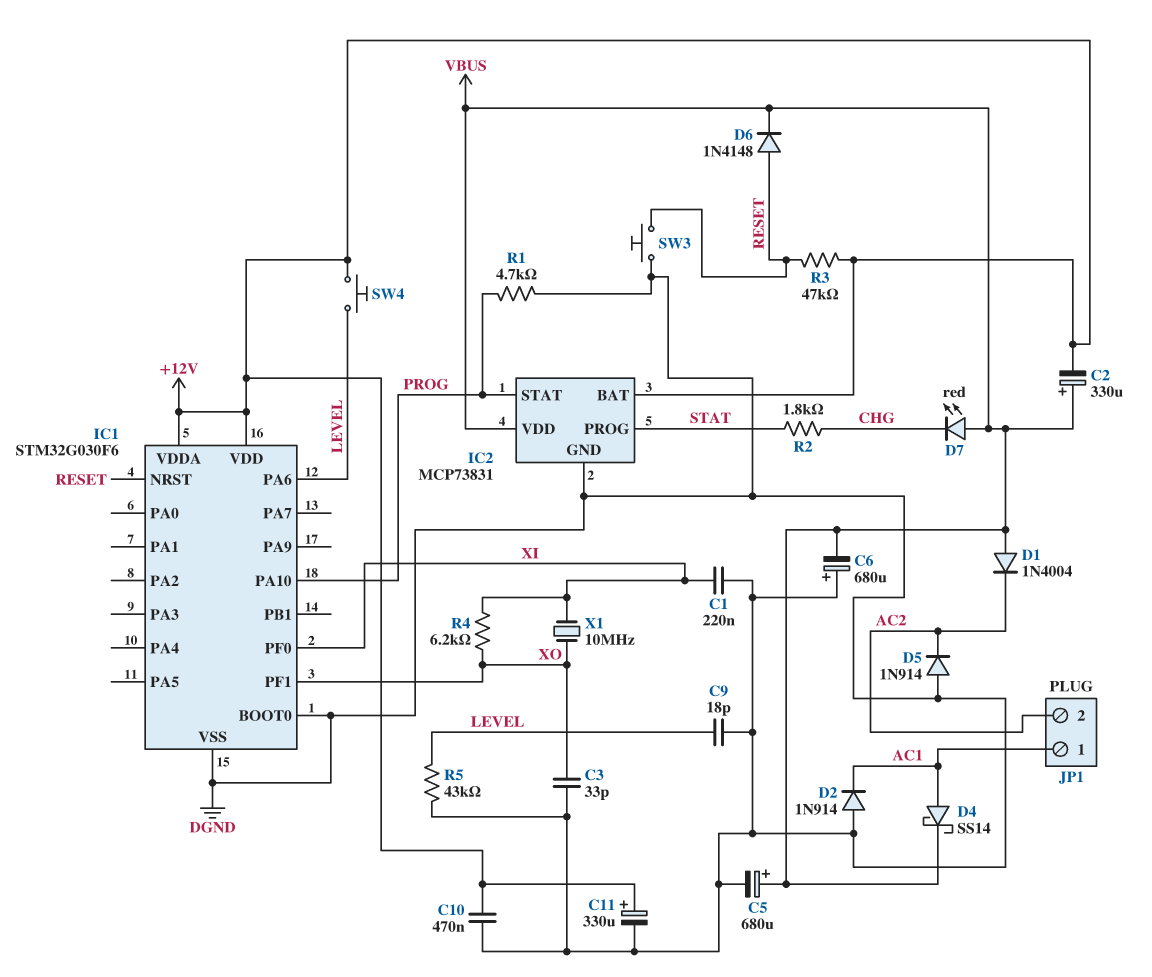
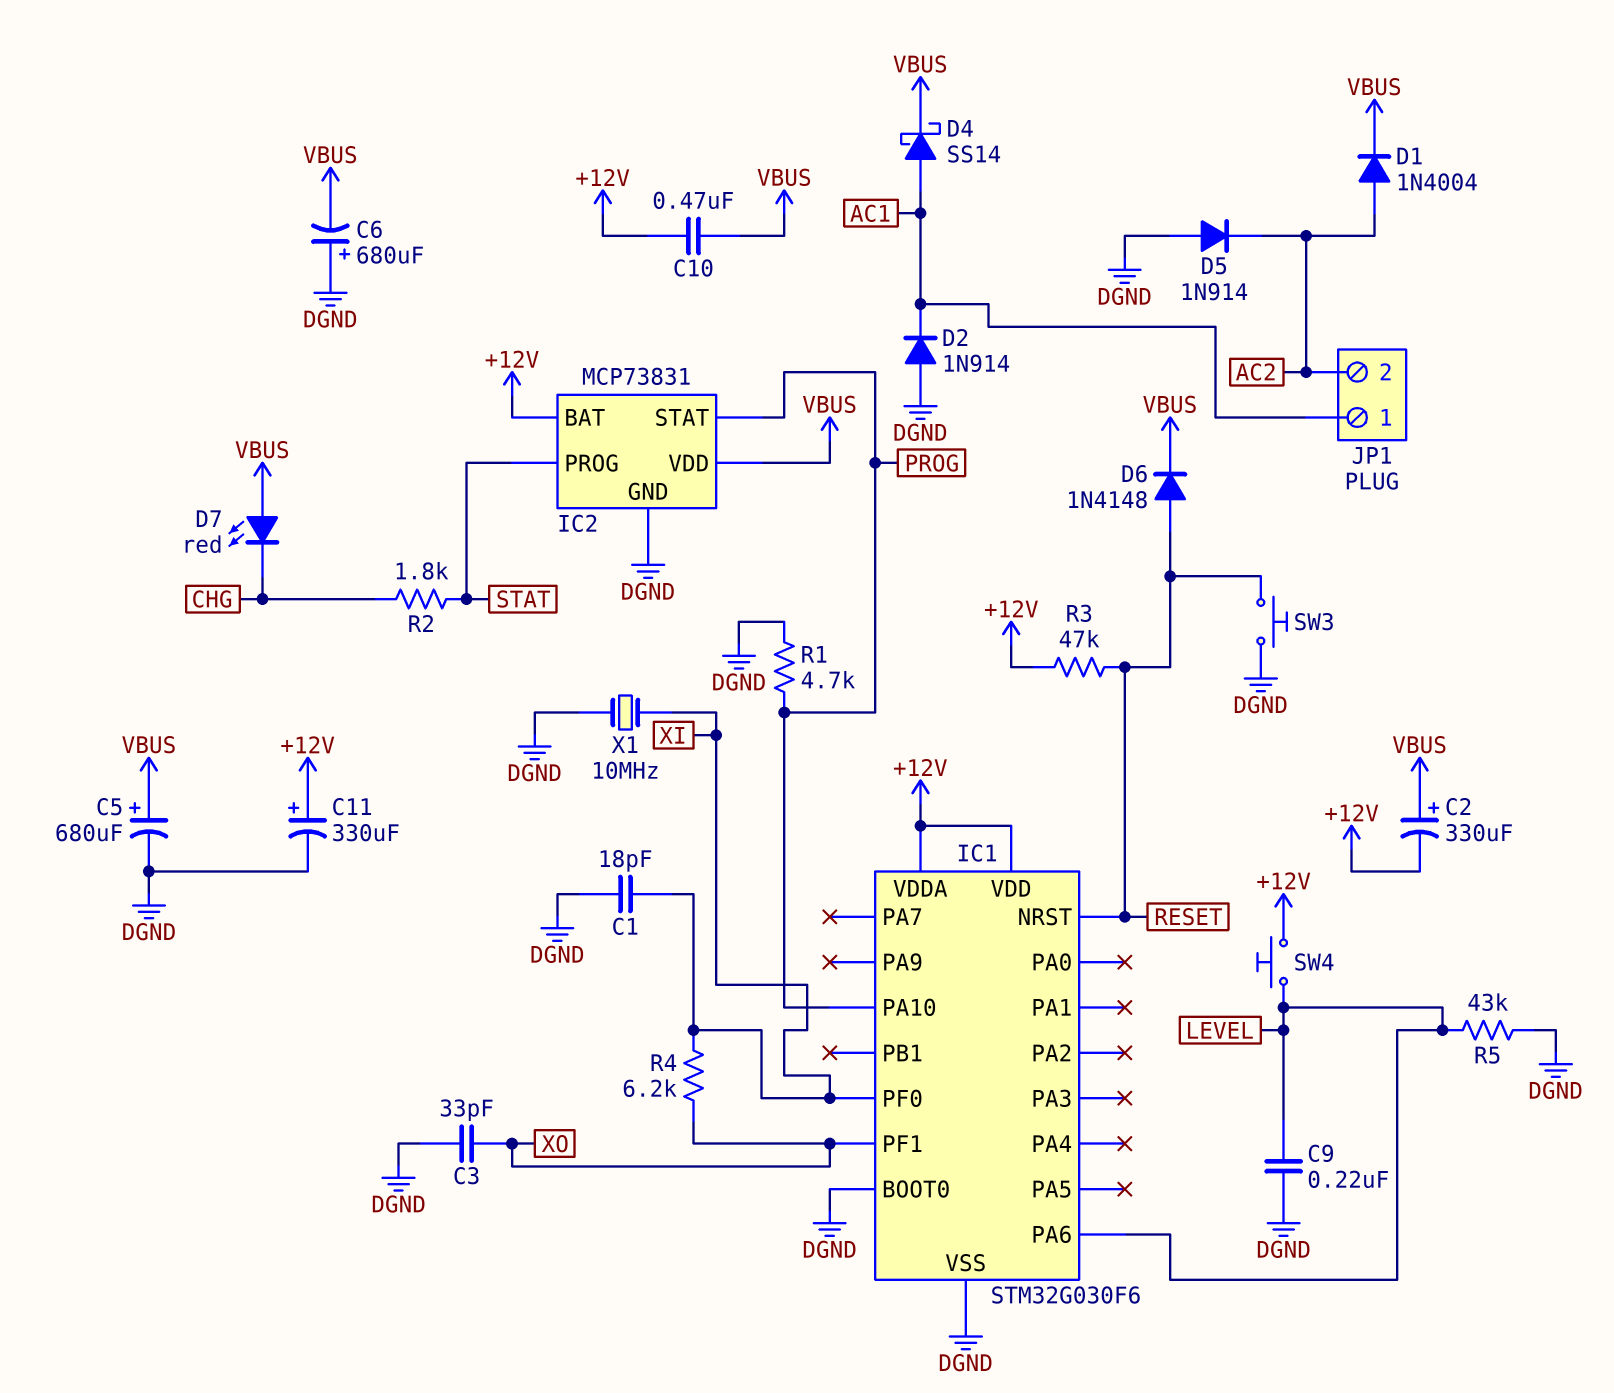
C1: 220nF (DGND, XI) -> 18pF (DGND, XI)
C9: 18pF (DGND, LEVEL) -> 220nF (DGND, LEVEL)
C10: 470nF (+12V, DGND) -> 470nF (+12V, VBUS)
D1: diode 1N4004 (A VBUS, K AC2) -> diode 1N4004 (A AC2, K VBUS)
X1: 10MHz (XI, XO) -> 10MHz (DGND, XI)

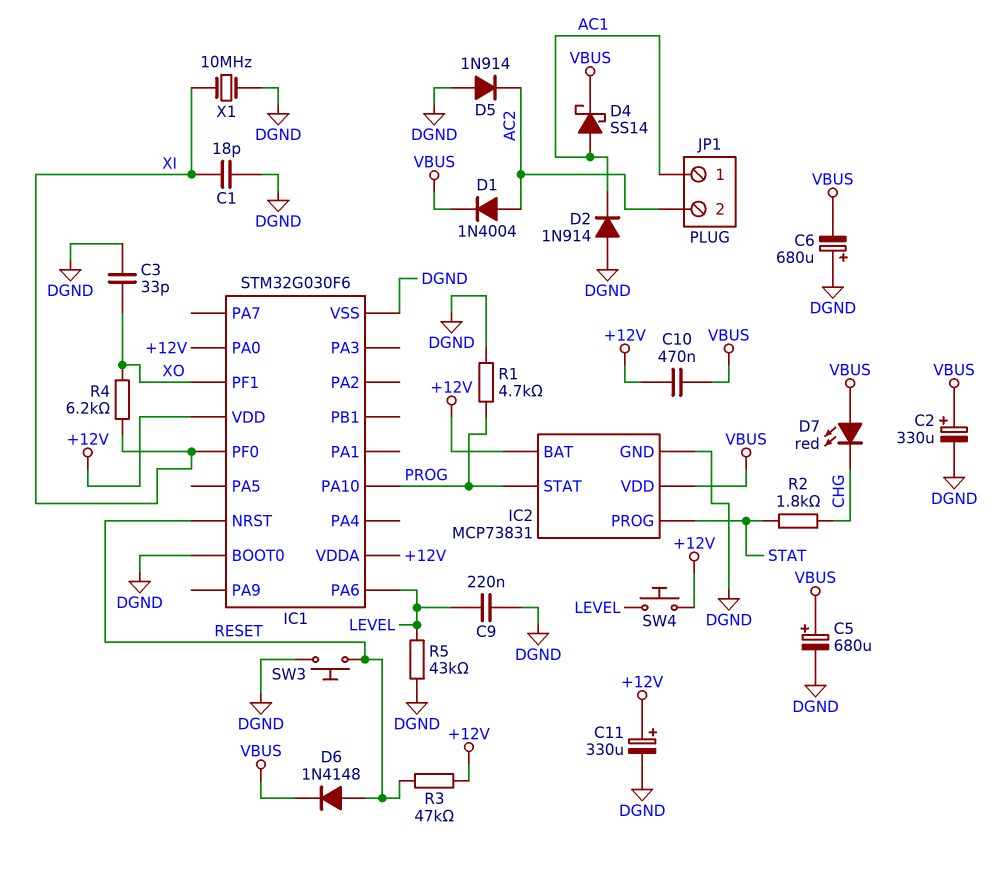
C2: 330uF (plus VBUS, minus +12V) -> 330uF (plus VBUS, minus DGND)
IC1 pin PA0: none -> +12V

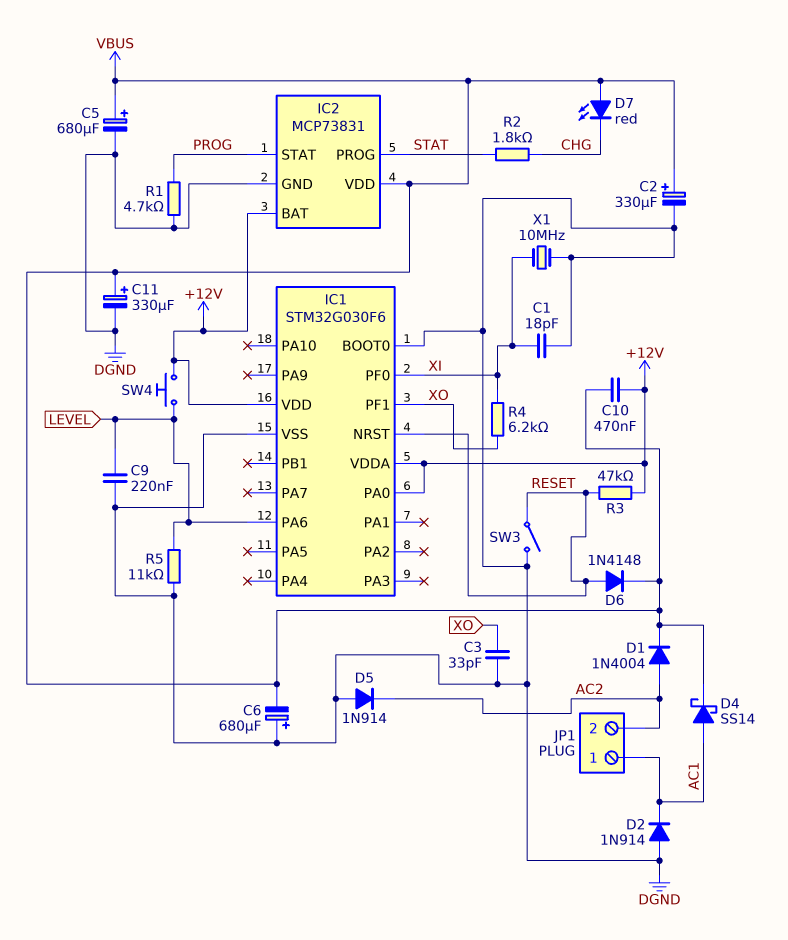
C11: 330uF (plus +12V, minus DGND) -> 330uF (plus VBUS, minus DGND)
IC1 pin PA10: PROG -> none
R5: 43k (DGND, LEVEL) -> 11k (DGND, LEVEL)
SW3: button (DGND, RESET) -> switch (DGND, RESET)

